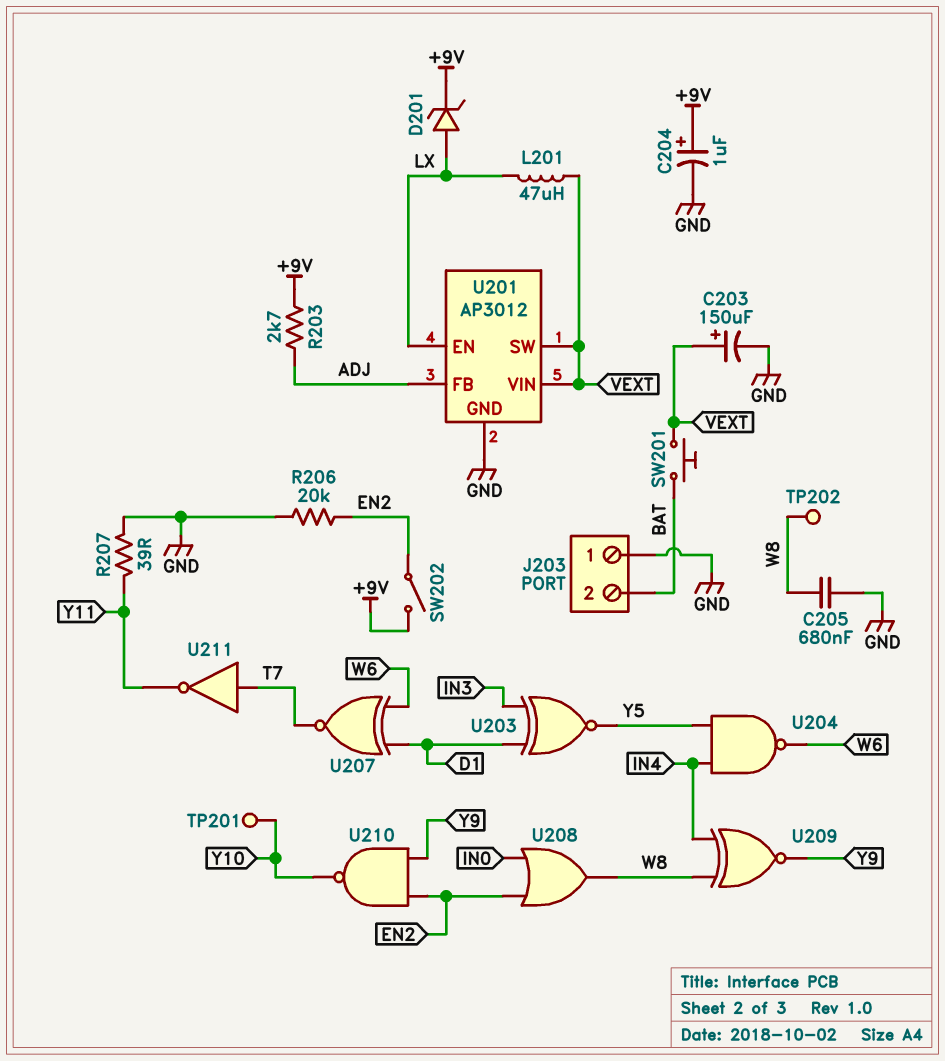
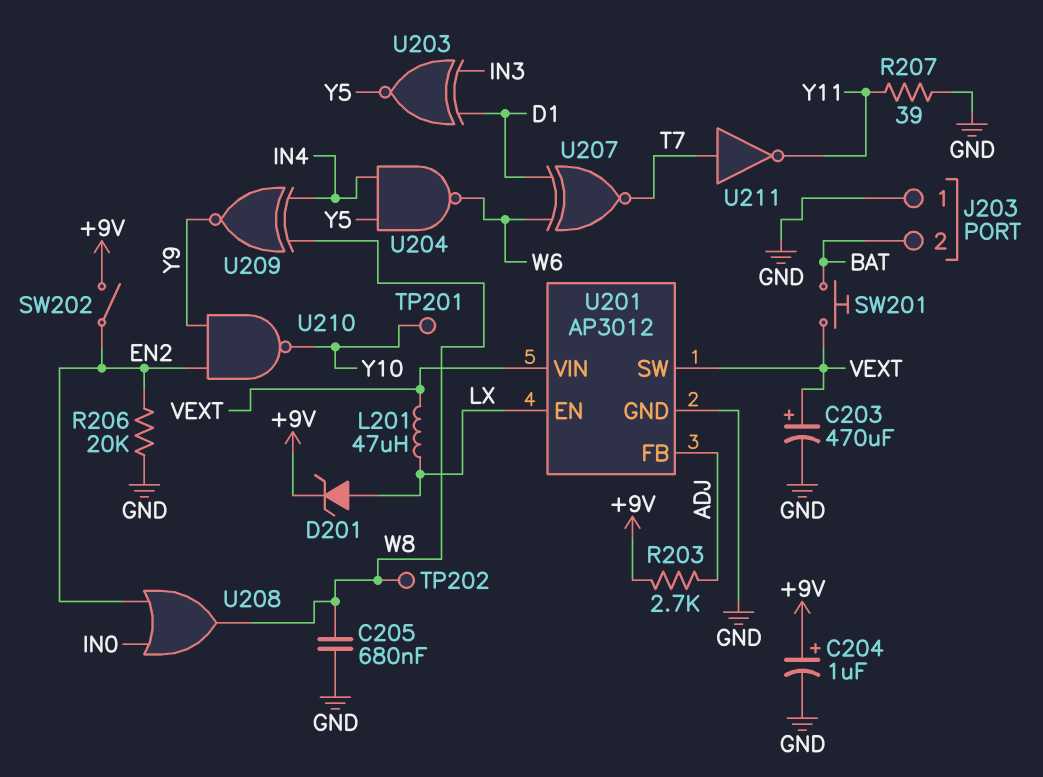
C203: 150uF (plus VEXT, minus GND) -> 470uF (plus VEXT, minus GND)

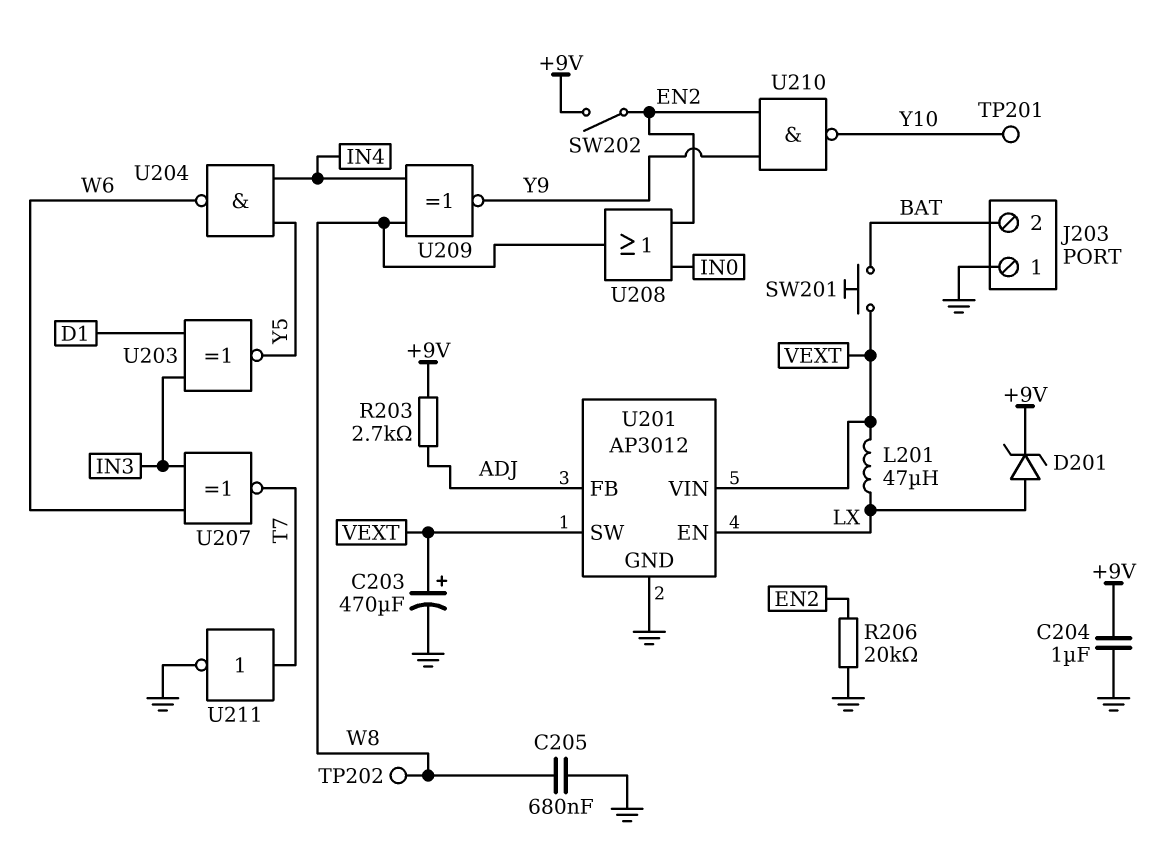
C204: 1uF (plus +9V, minus GND) -> 1uF (+9V, GND)
R207: 39 (GND, Y11) -> none
U207: XNOR (in D1, in W6, out T7) -> XNOR (in IN3, in W6, out T7)
U211: NOT (in T7, out Y11) -> NOT (in T7, out GND)

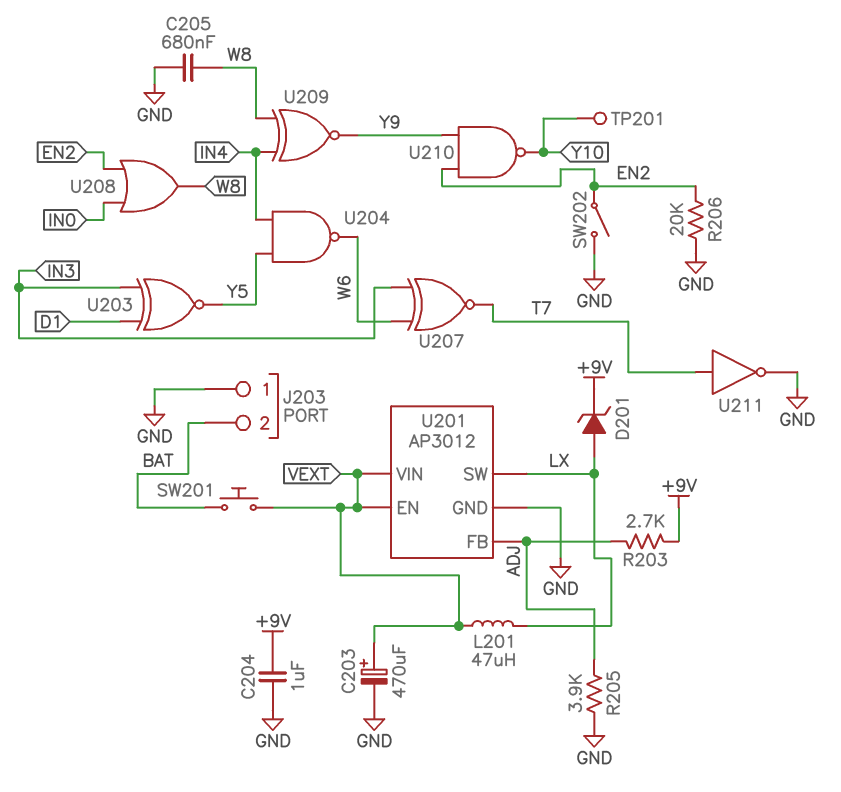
R205: none -> 3.9k (ADJ, GND)
SW202: switch (+9V, EN2) -> switch (EN2, GND)
TP202: test point (W8) -> none
U201 pin EN: LX -> VEXT
U201 pin SW: VEXT -> LX

